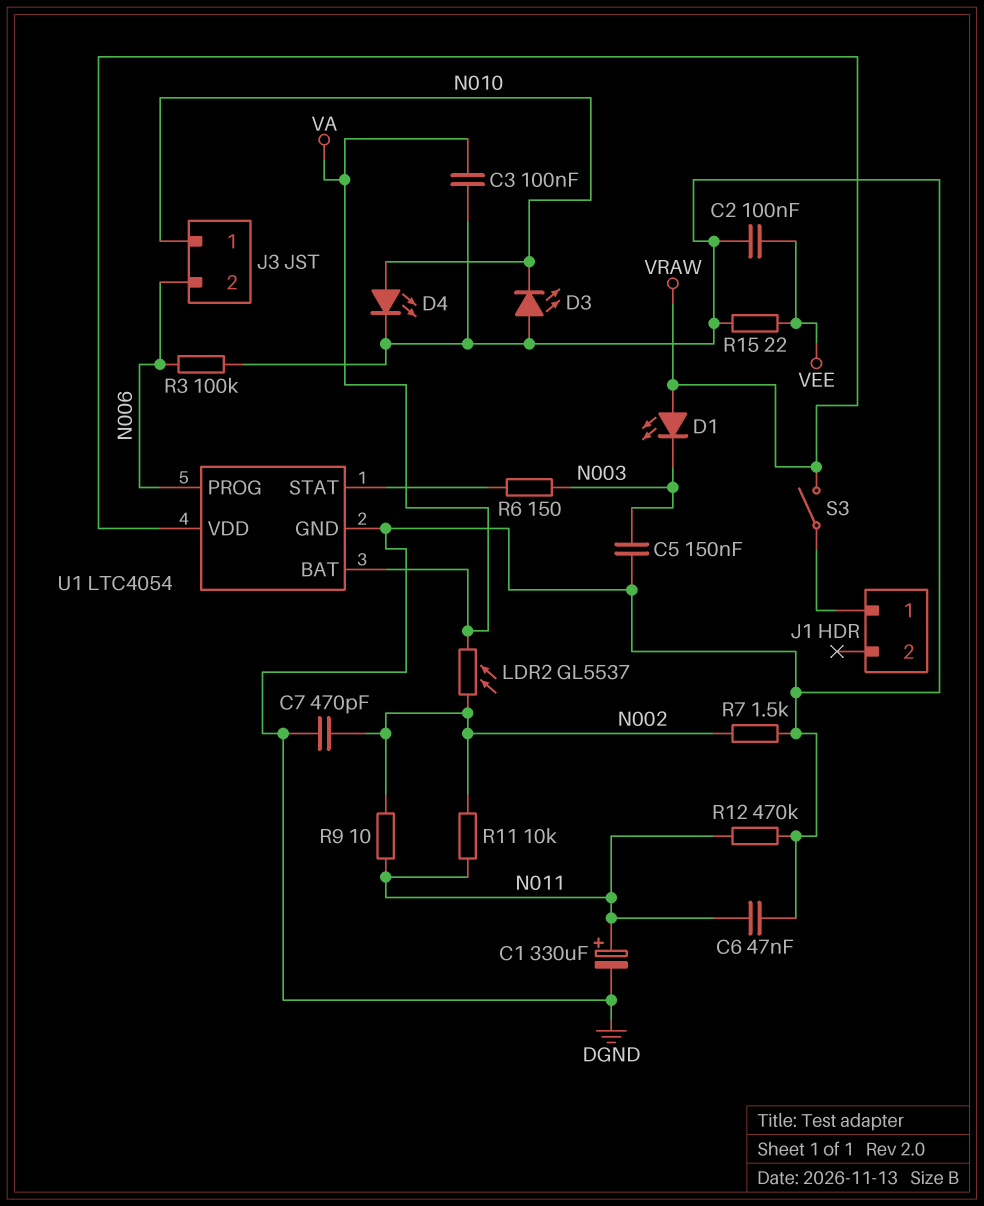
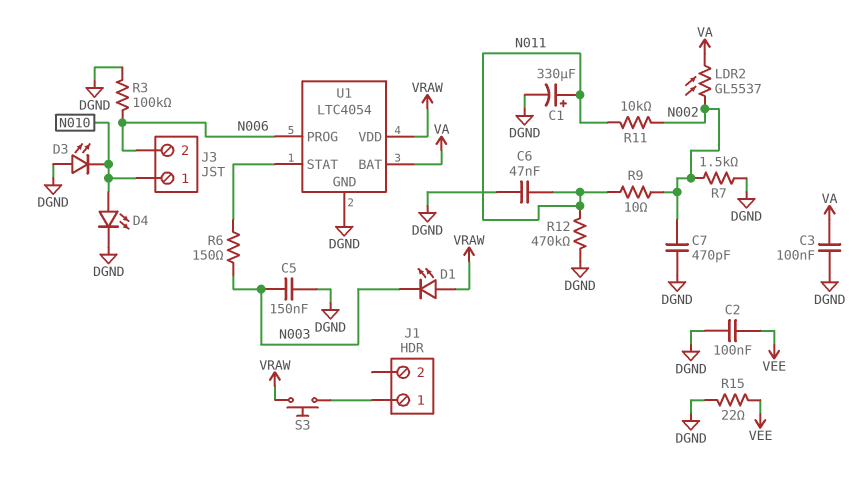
S3: switch (J1/1, VRAW) -> button (J1/1, VRAW)

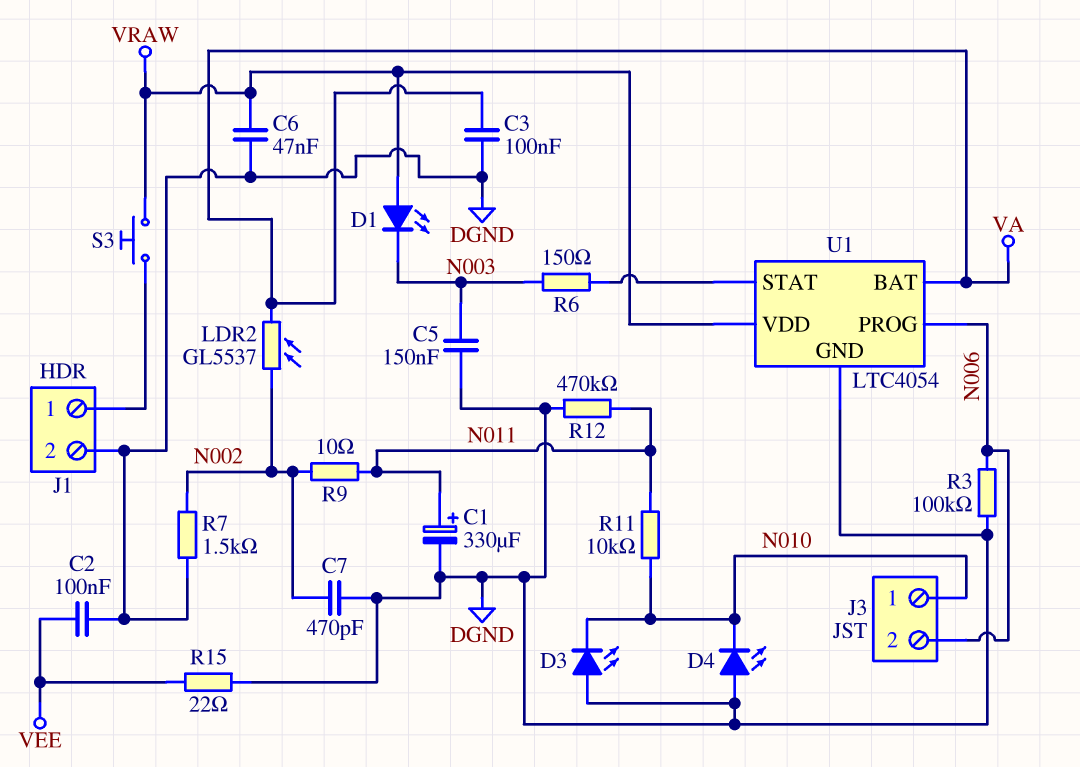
C6: 47nF (DGND, N011) -> 47nF (DGND, VRAW)
D4: LED (A N010, K DGND) -> LED (A DGND, K N010)
J1 pin 2: none -> DGND
R11: 10k (N002, N011) -> 10k (N010, N011)

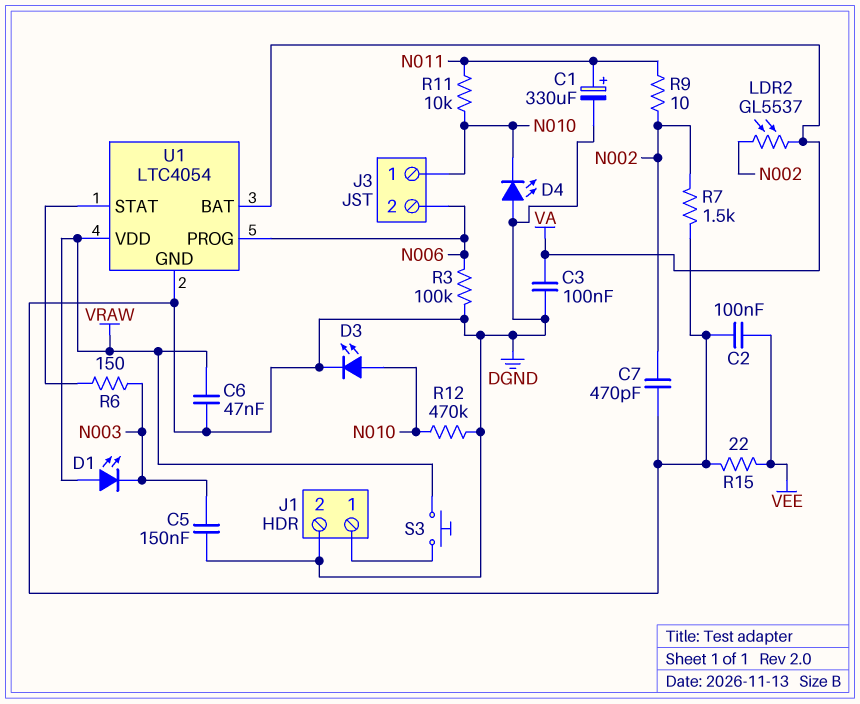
D3: LED (A DGND, K N010) -> LED (A N010, K DGND)
R12: 470k (DGND, N011) -> 470k (DGND, N010)

